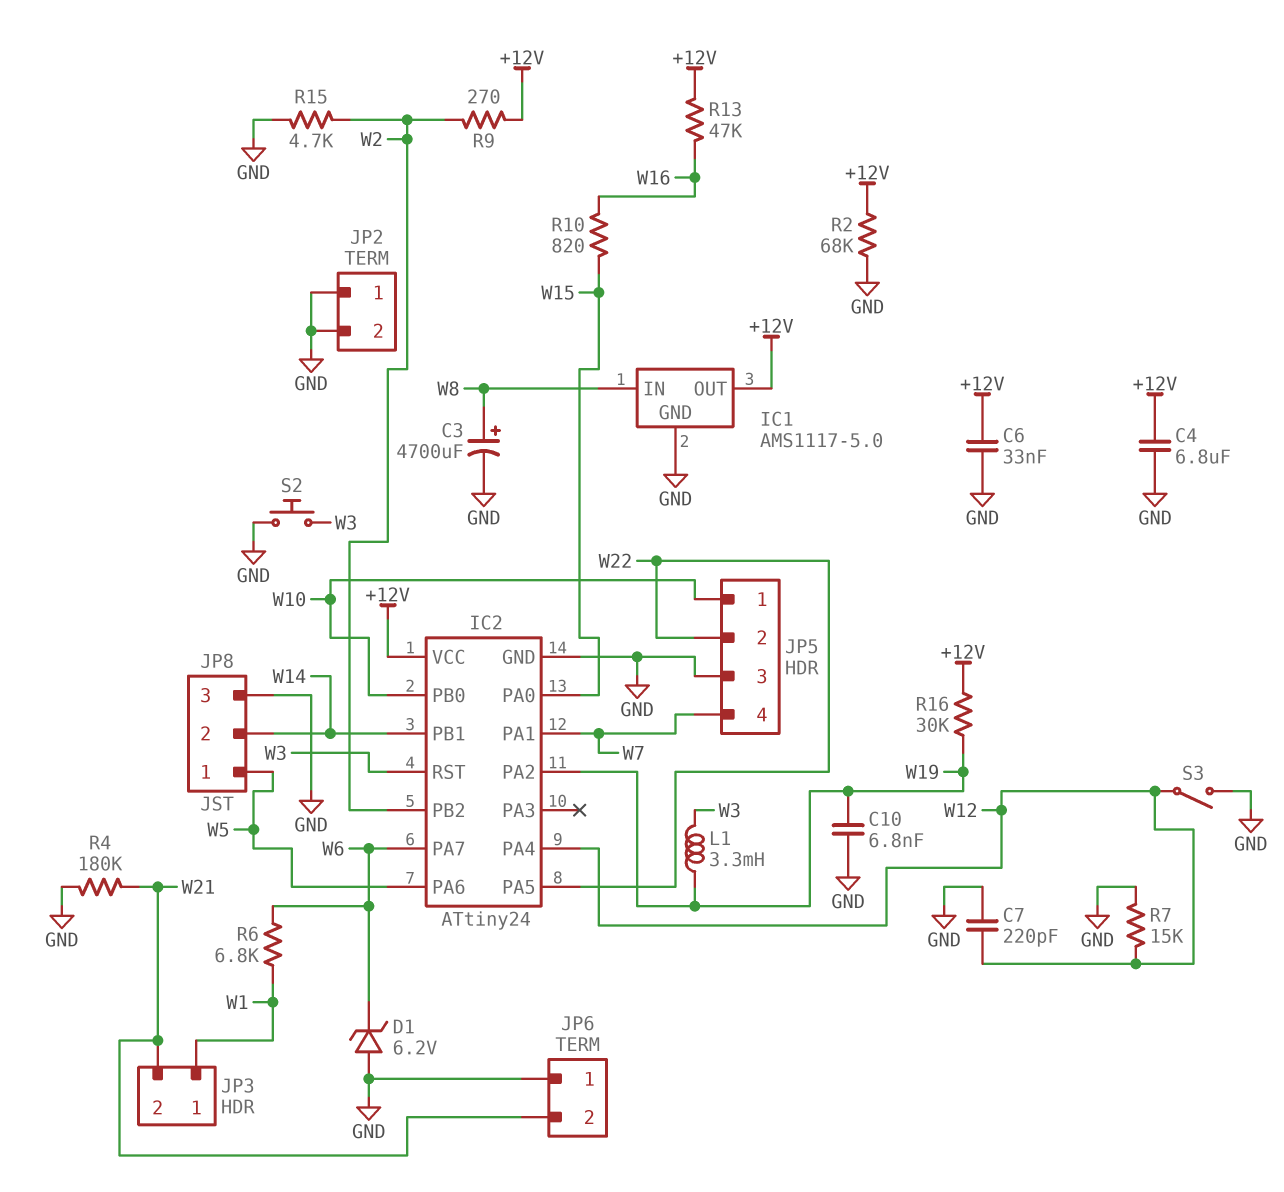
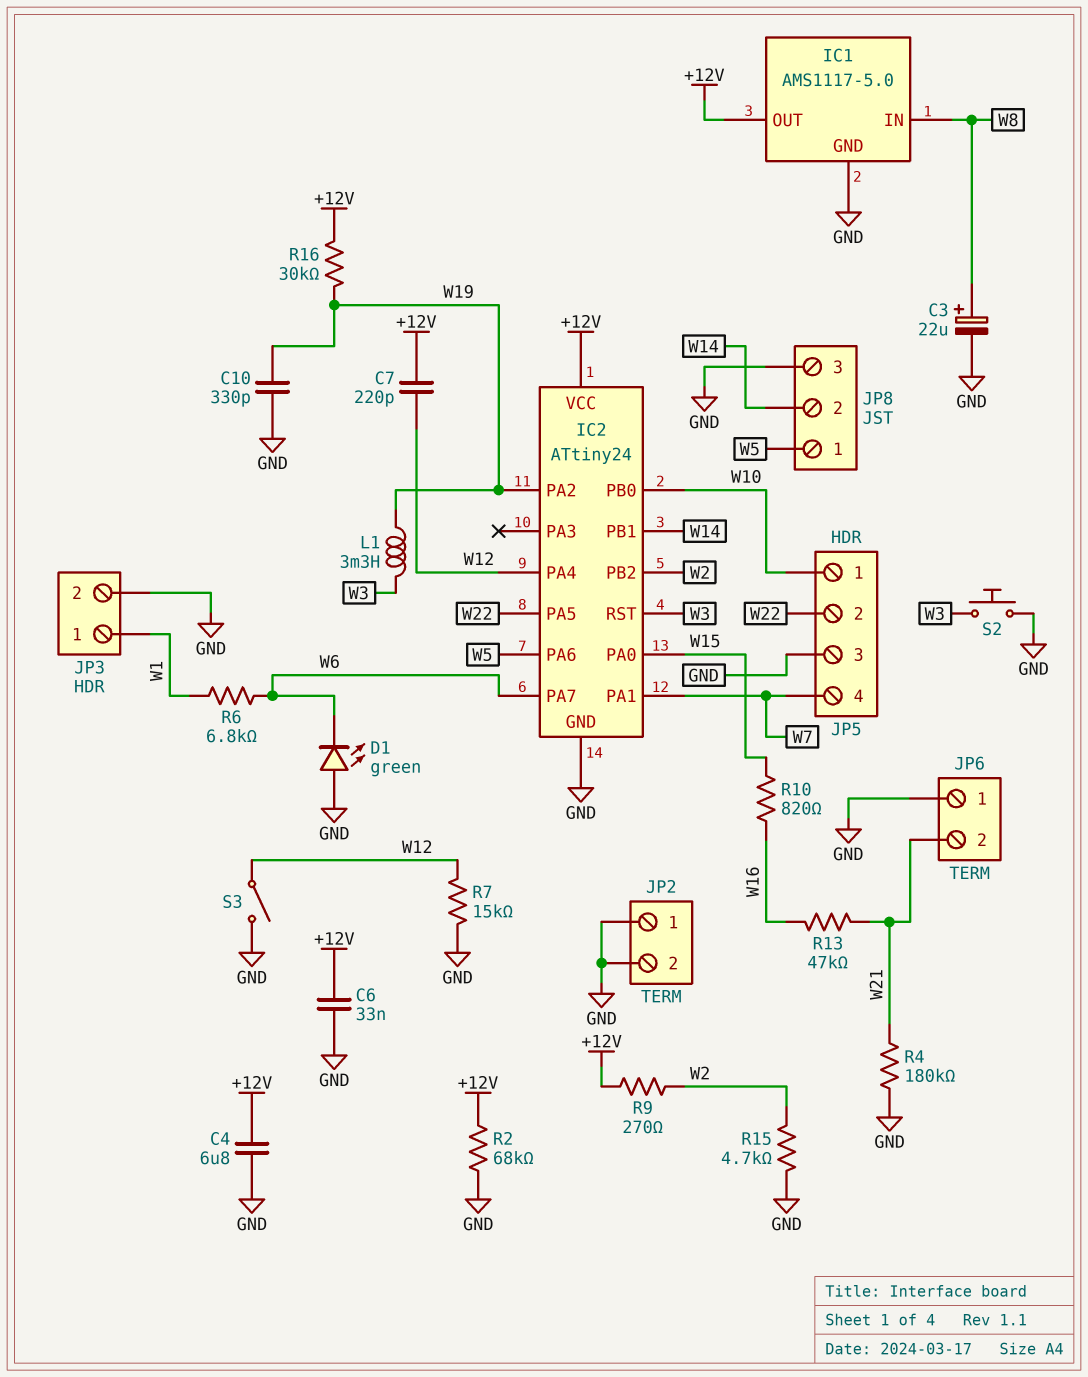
C3: 4700uF (plus W8, minus GND) -> 22uF (plus W8, minus GND)
C7: 220pF (GND, W12) -> 220pF (+12V, W12)
C10: 6.8nF (GND, W19) -> 330pF (GND, W19)
D1: zener 6.2V (A GND, K W6) -> LED green (A GND, K W6)
JP3 pin 2: W21 -> GND
R13: 47k (+12V, W16) -> 47k (W16, W21)

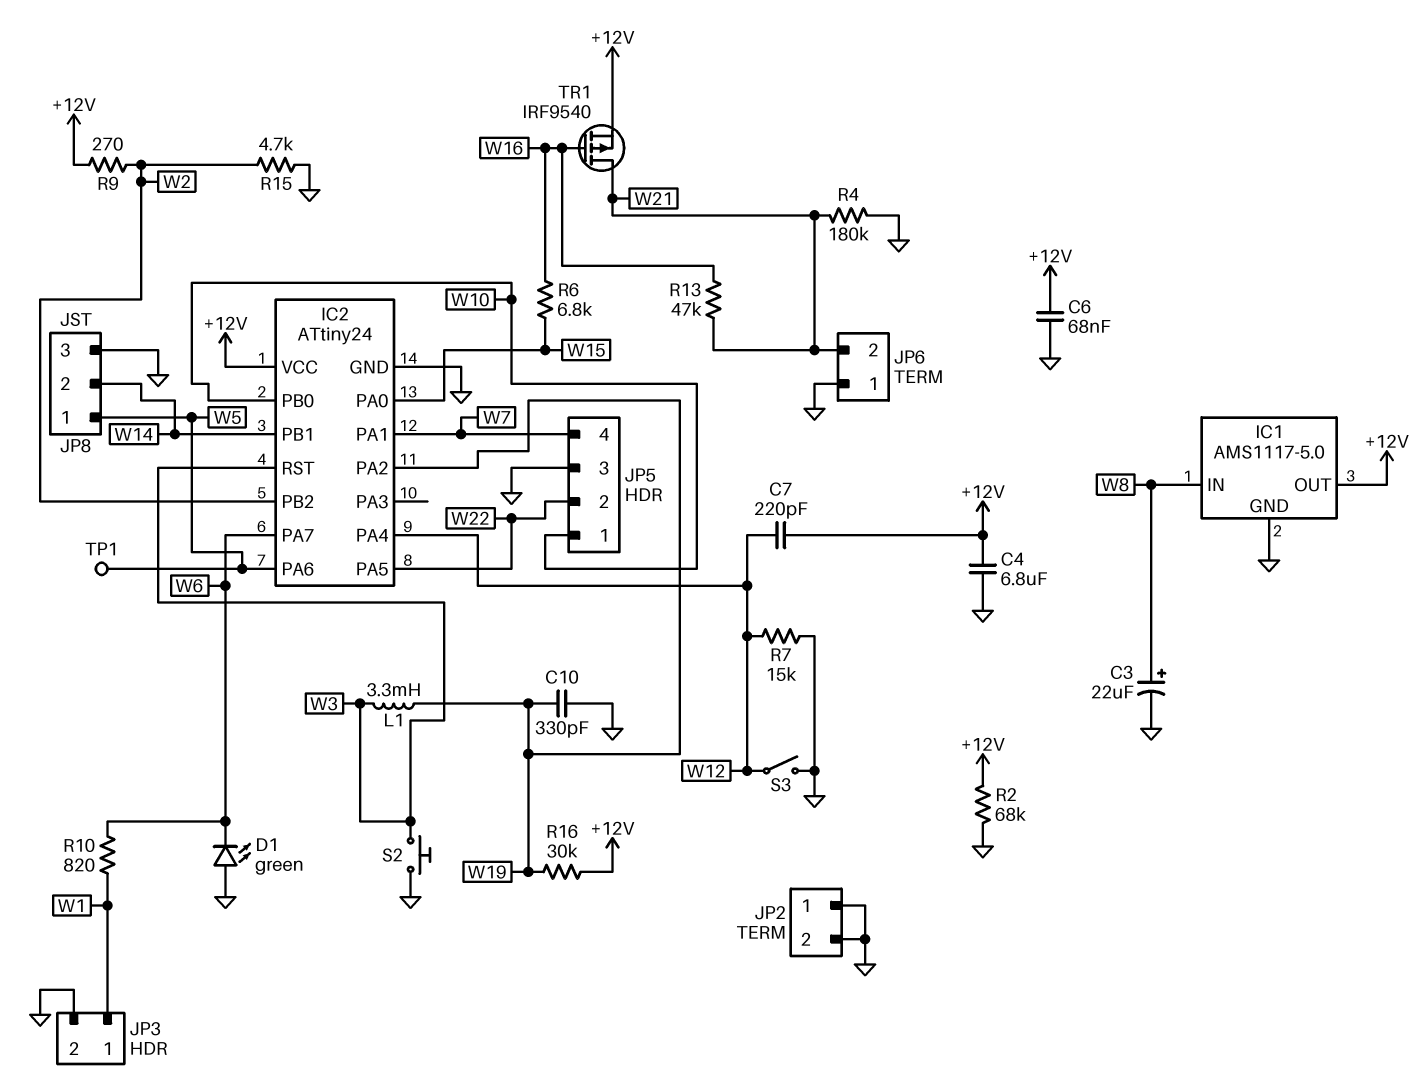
C6: 33nF (+12V, GND) -> 68nF (+12V, GND)
R6: 6.8k (W1, W6) -> 6.8k (W15, W16)
R10: 820 (W15, W16) -> 820 (W1, W6)
TP1: none -> test point (W5)
TR1: none -> PMOS IRF9540 (G W16, D W21, S +12V)

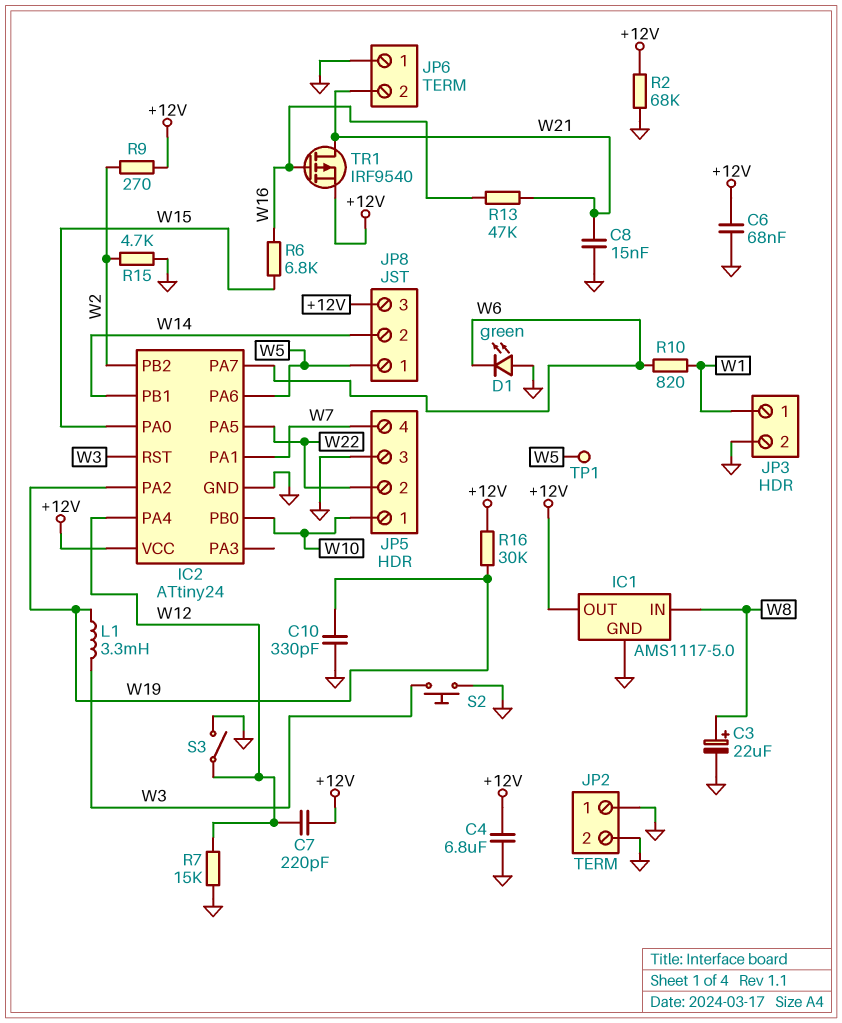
C8: none -> 15nF (GND, W21)
JP8 pin 3: GND -> +12V
R4: 180k (GND, W21) -> none

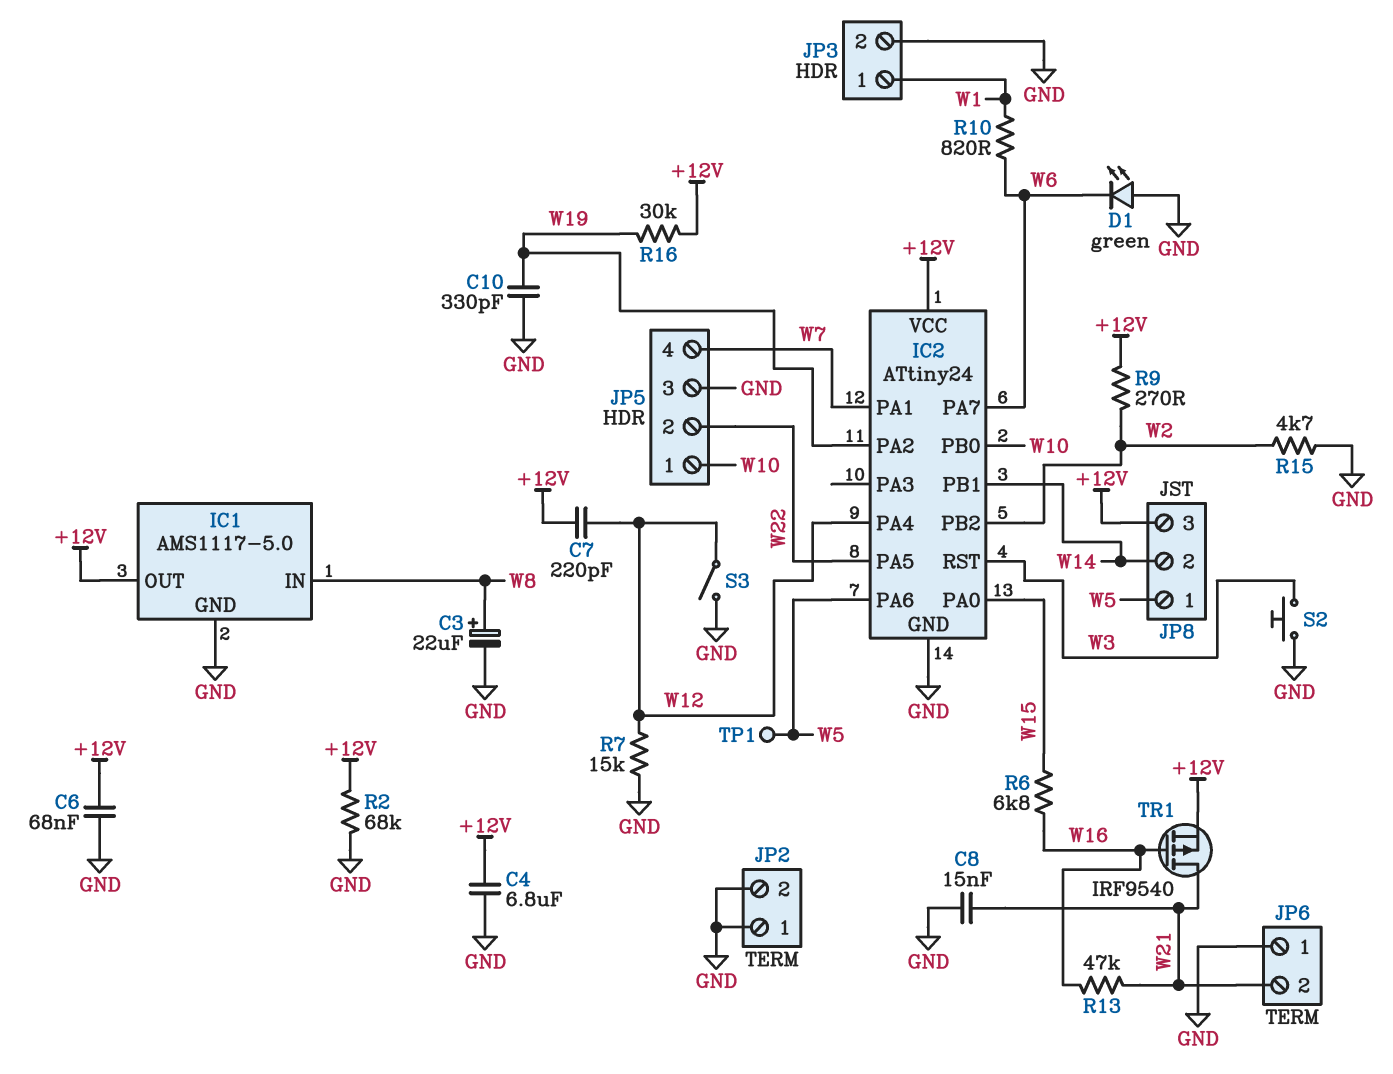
L1: 3.3mH (W3, W19) -> none

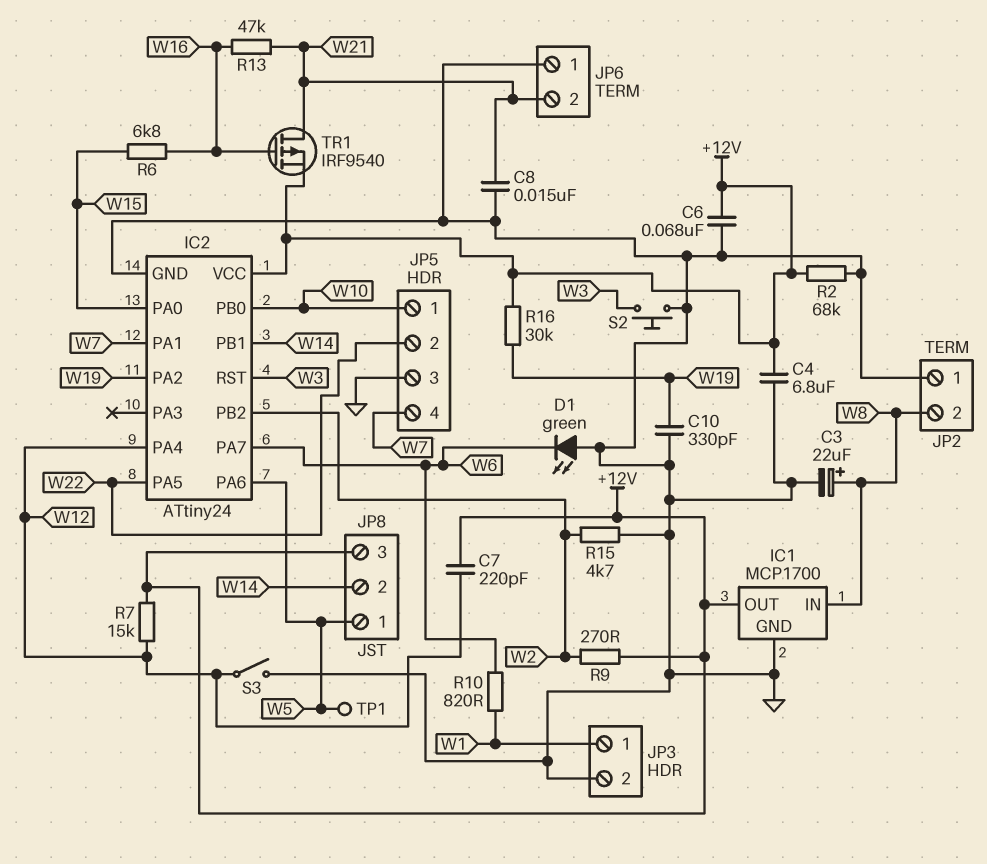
IC1: AMS1117-5.0 -> MCP1700
JP2 pin 2: GND -> W8
R7: 15k (GND, W12) -> 15k (+12V, W12)

